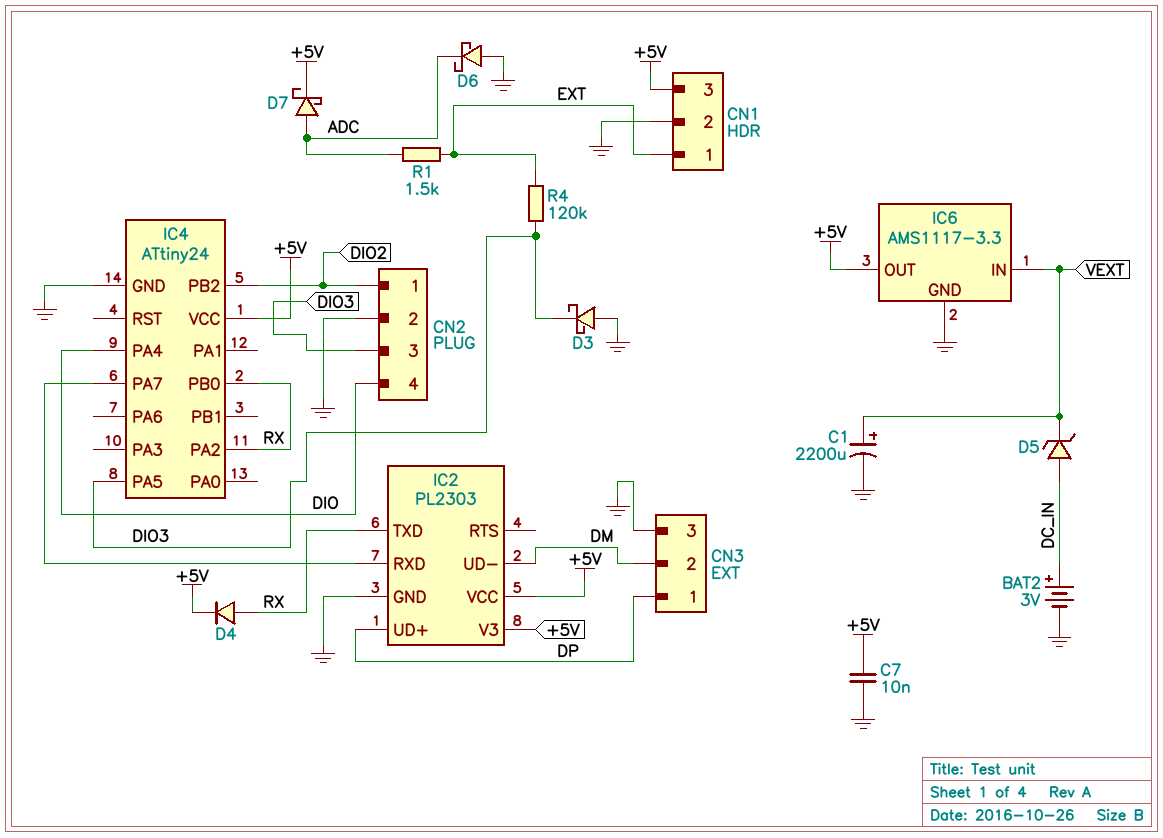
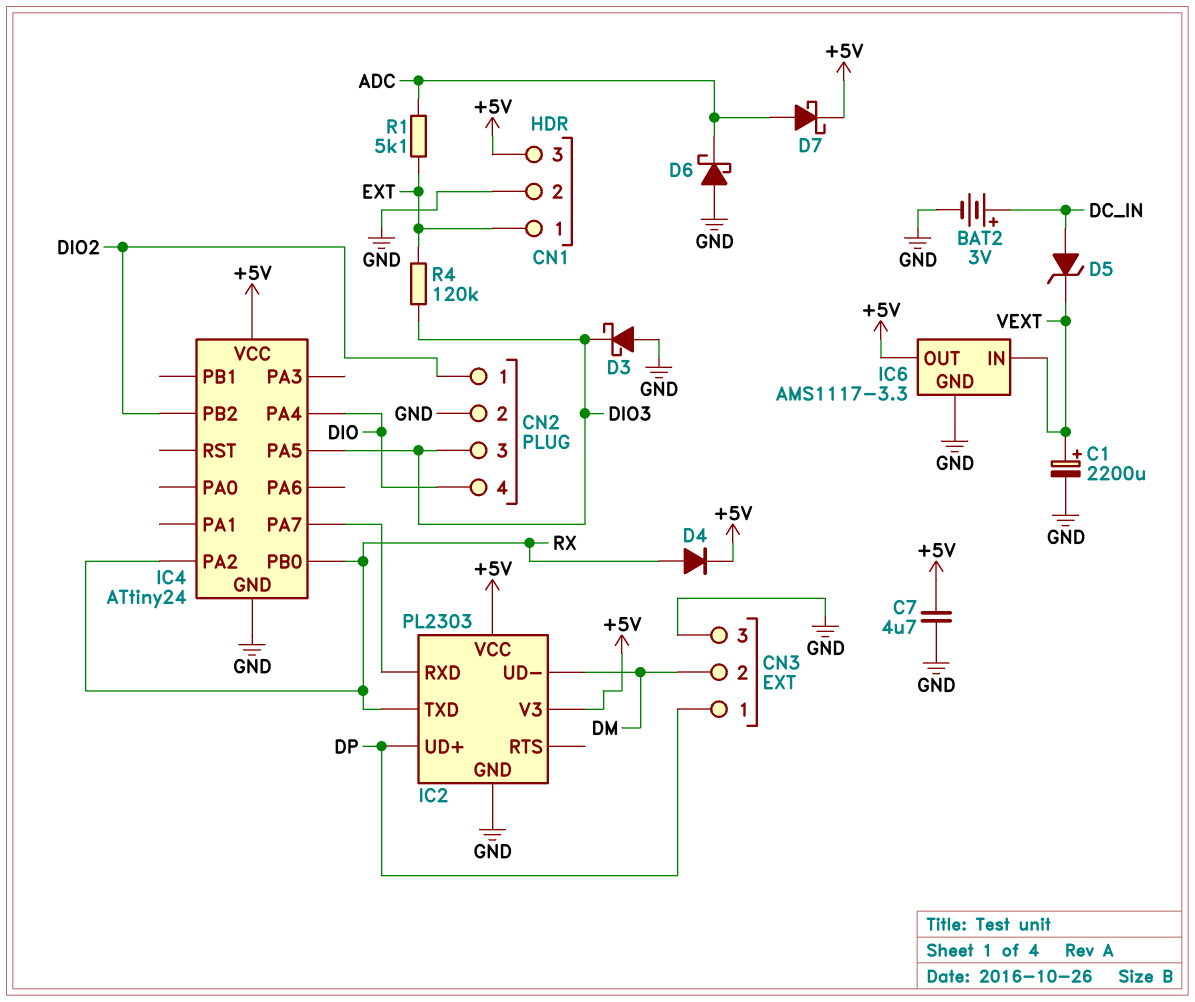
C7: 10nF (+5V, GND) -> 4.7uF (+5V, GND)
R1: 1.5k (ADC, EXT) -> 5.1k (ADC, EXT)

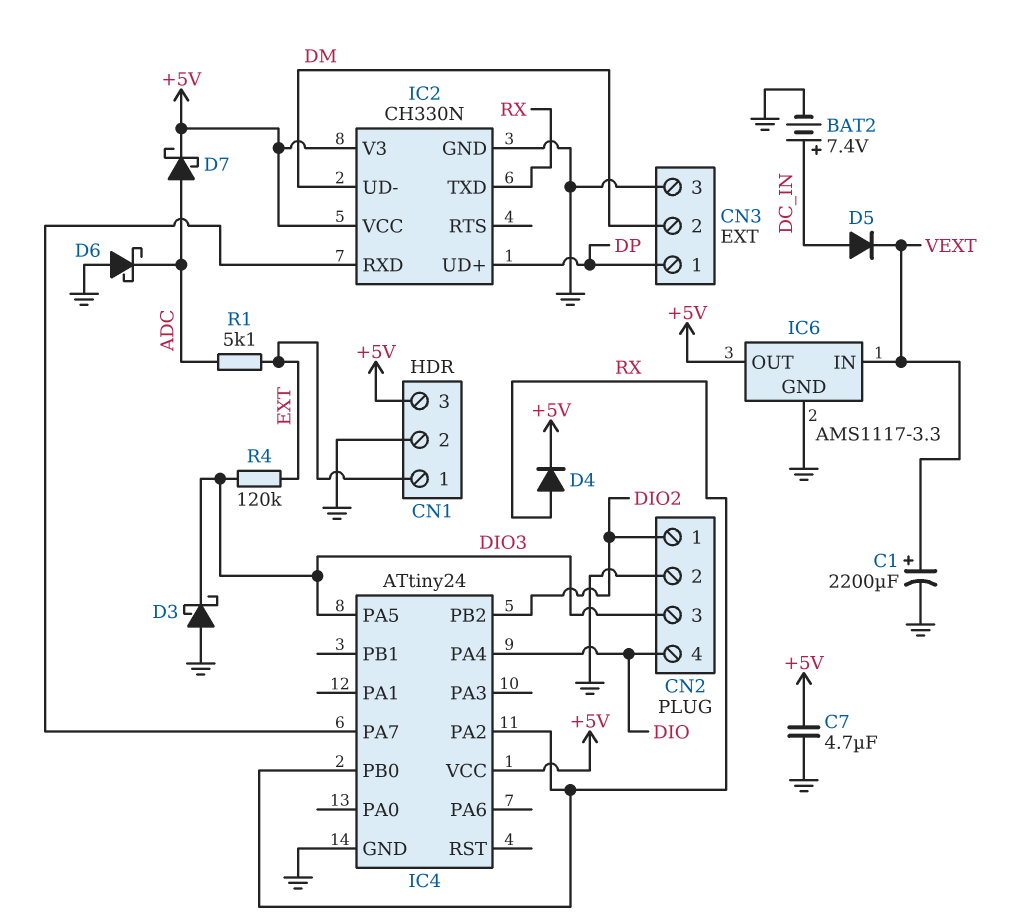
BAT2: 3V (plus DC_IN, minus GND) -> 7.4V (plus DC_IN, minus GND)
D5: zener (A DC_IN, K VEXT) -> diode (A DC_IN, K VEXT)
IC2: PL2303 -> CH330N

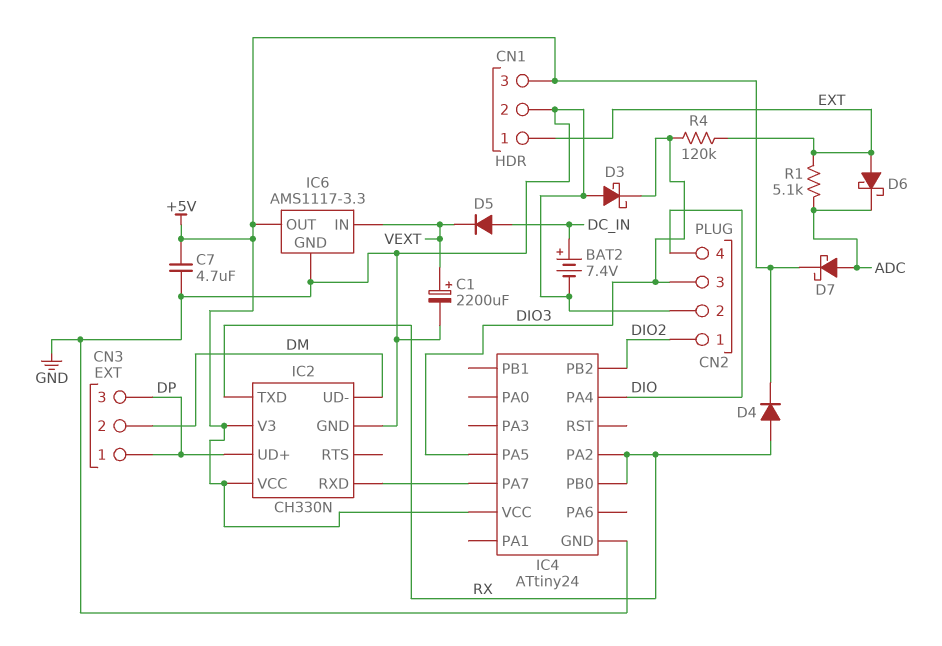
CN3 pin 3: GND -> DP
D6: schottky (A GND, K ADC) -> schottky (A EXT, K ADC)

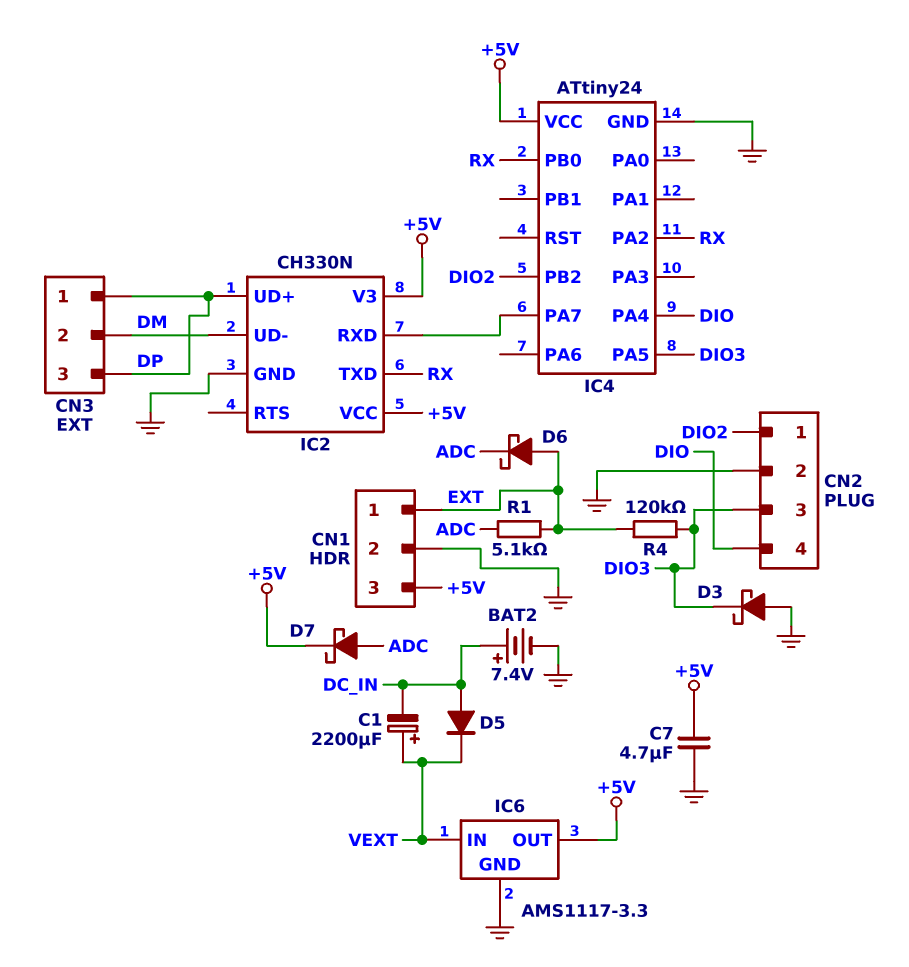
C1: 2200uF (plus VEXT, minus GND) -> 2200uF (plus VEXT, minus DC_IN)
D4: diode (A RX, K +5V) -> none

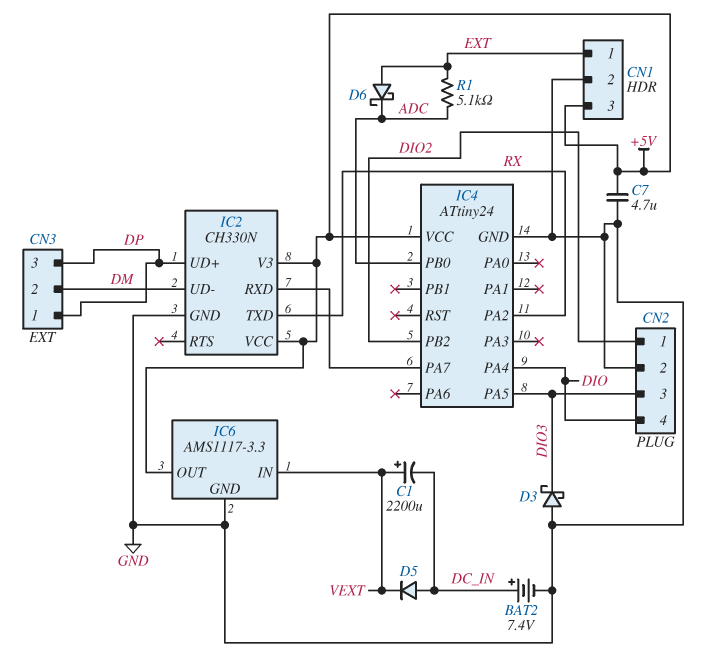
D7: schottky (A ADC, K +5V) -> none
IC4 pin PB0: RX -> ADC
R4: 120k (DIO3, EXT) -> none

